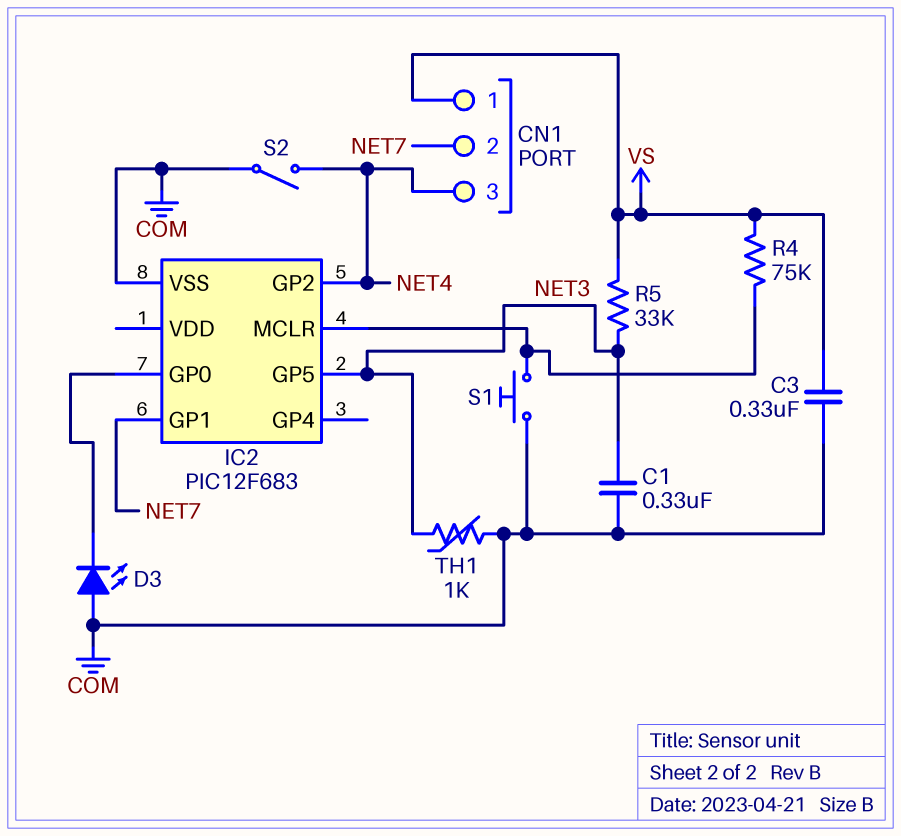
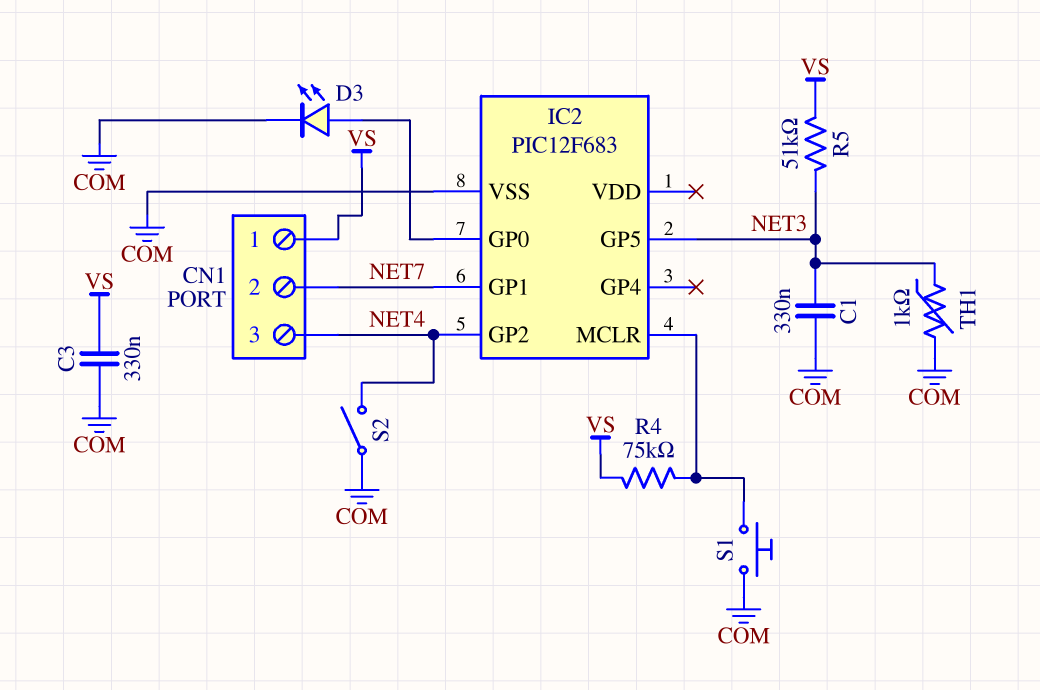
D3: LED (A COM, K IC2/GP0) -> LED (A IC2/GP0, K COM)
R5: 33k (NET3, VS) -> 51k (NET3, VS)

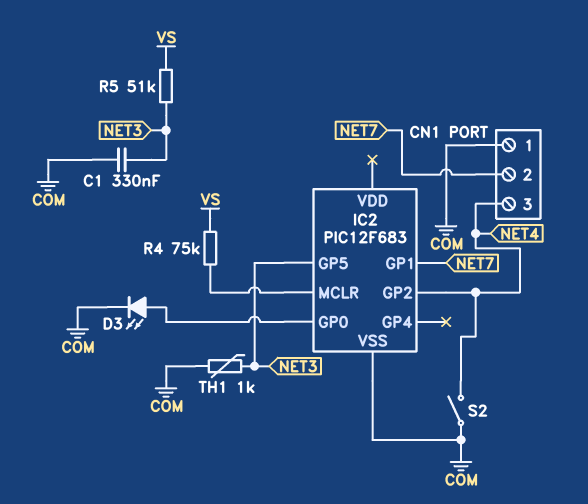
C3: 330nF (COM, VS) -> none
CN1 pin 1: VS -> COM
S1: button (COM, IC2/MCLR) -> none

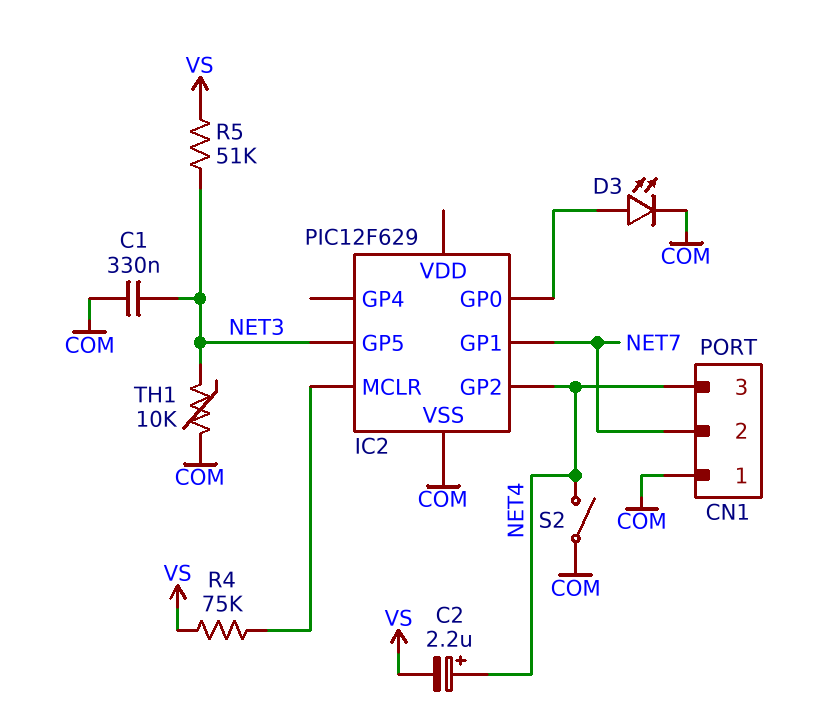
C2: none -> 2.2uF (plus NET4, minus VS)
IC2: PIC12F683 -> PIC12F629
TH1: 1k (COM, NET3) -> 10k (COM, NET3)

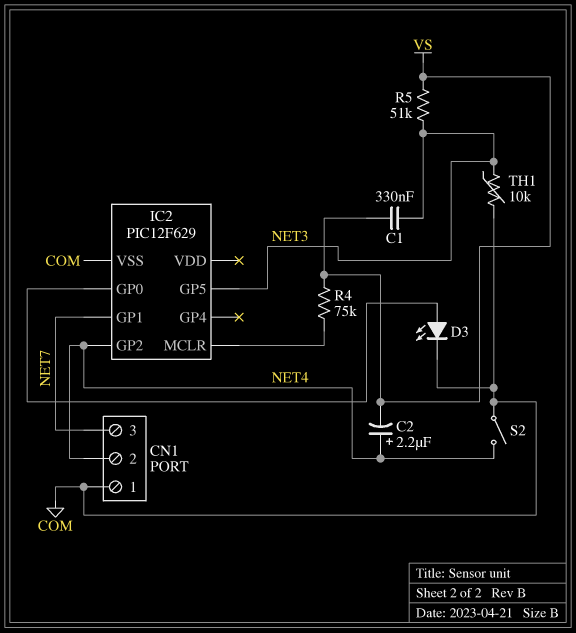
C1: 330nF (COM, NET3) -> 330nF (NET3, VS)
CN1 pin 2: NET7 -> NET4
CN1 pin 3: NET4 -> NET7

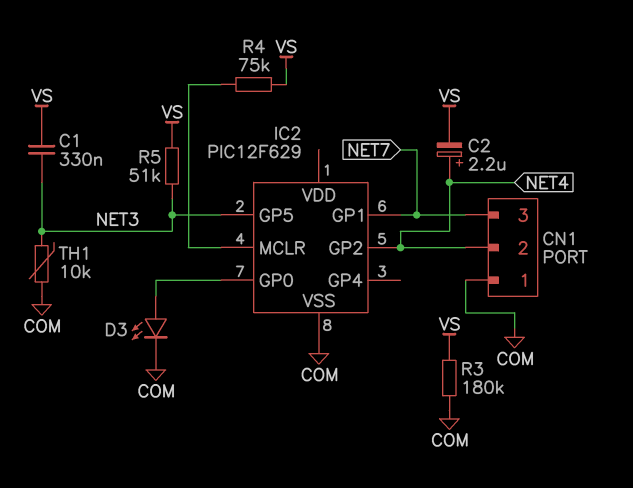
R3: none -> 180k (COM, VS)
S2: switch (COM, NET4) -> none

